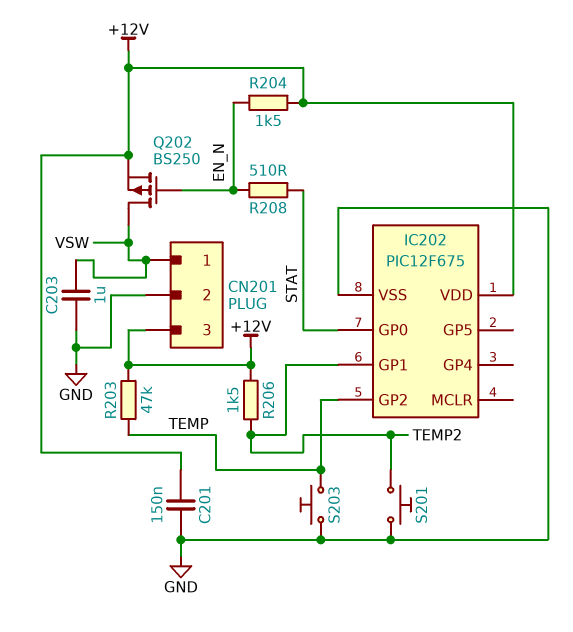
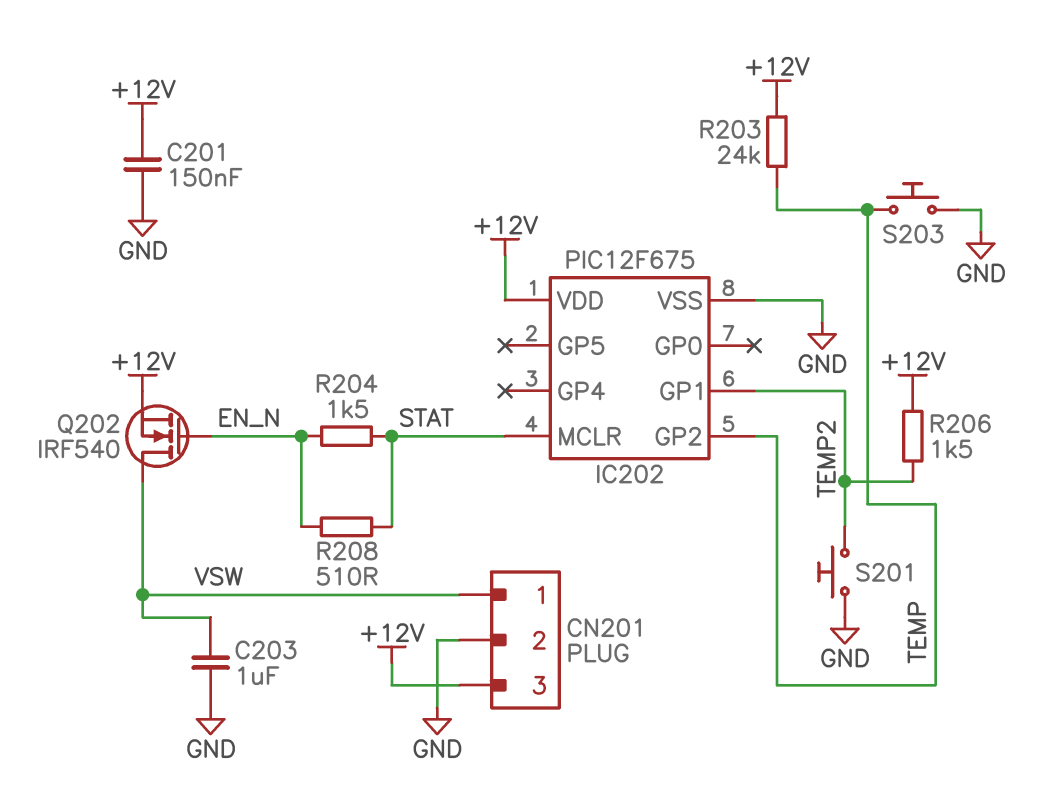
IC202 pin GP0: STAT -> none
IC202 pin MCLR: none -> STAT
Q202: PMOS BS250 (G EN_N, D VSW, S +12V) -> NMOS IRF540 (G EN_N, D VSW, S +12V)
R203: 47k (+12V, TEMP) -> 24k (+12V, TEMP)
R204: 1.5k (+12V, EN_N) -> 1.5k (EN_N, STAT)

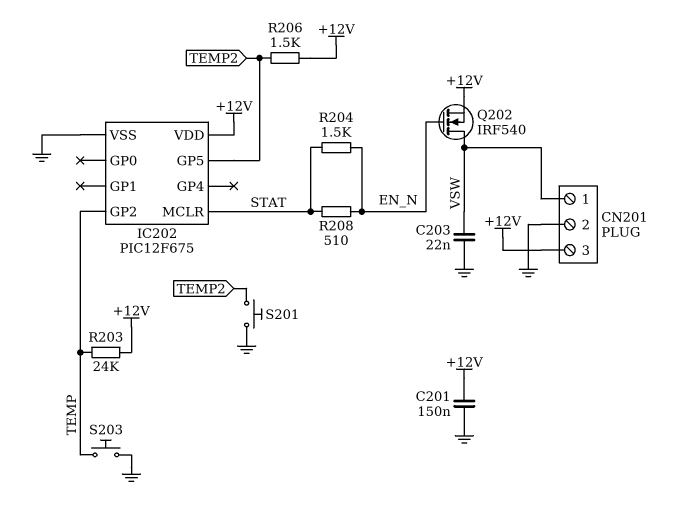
C203: 1uF (GND, VSW) -> 22nF (GND, VSW)
IC202 pin GP1: TEMP2 -> none
IC202 pin GP5: none -> TEMP2

